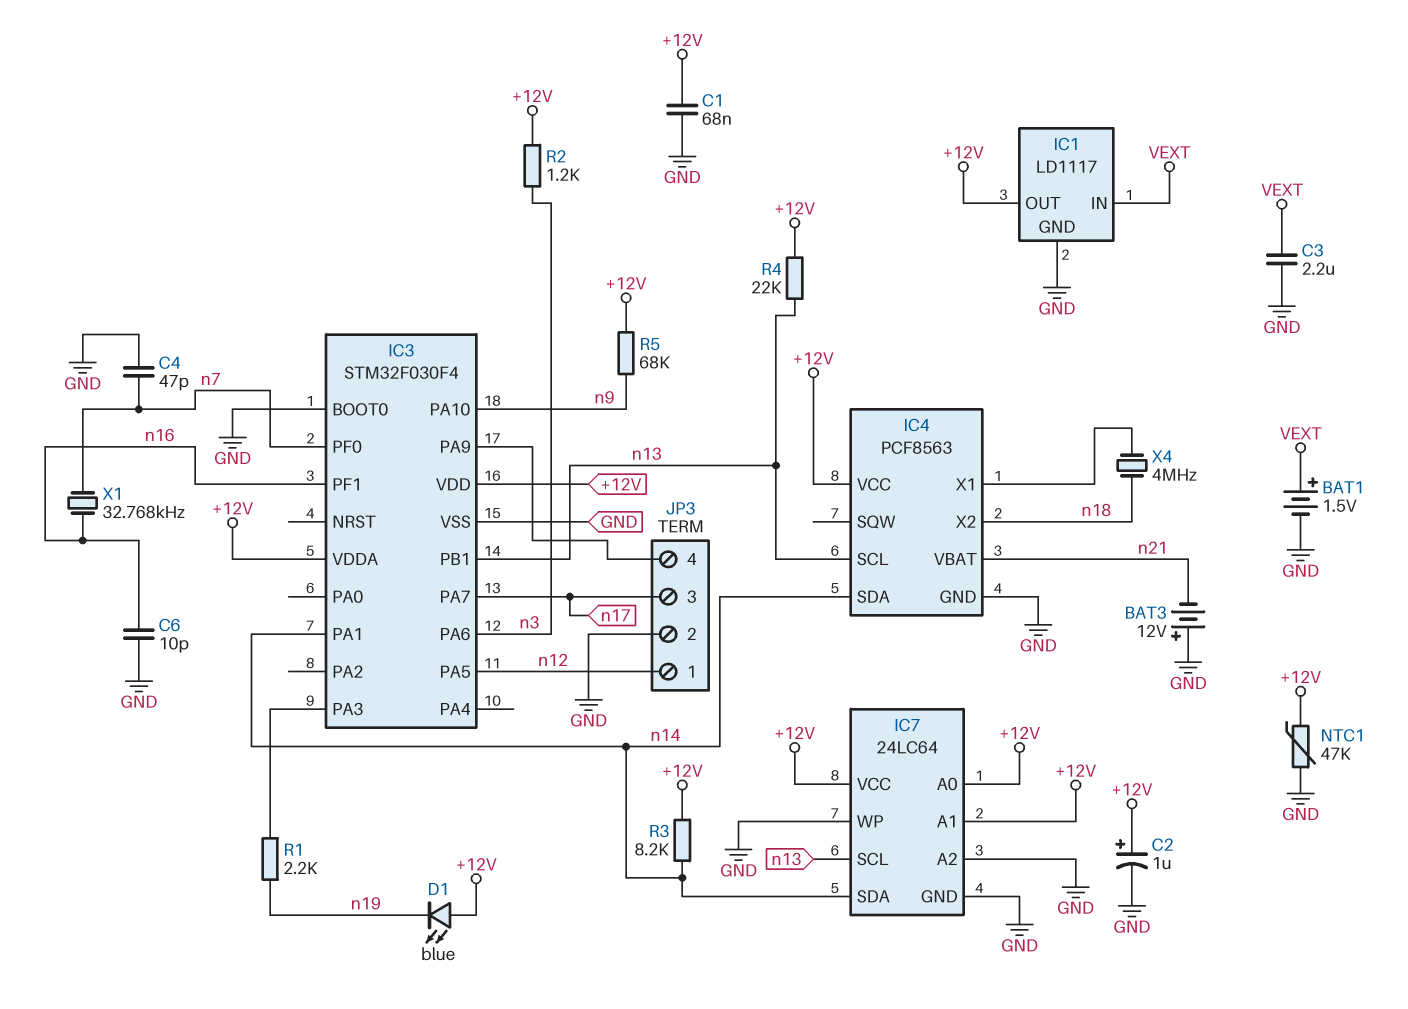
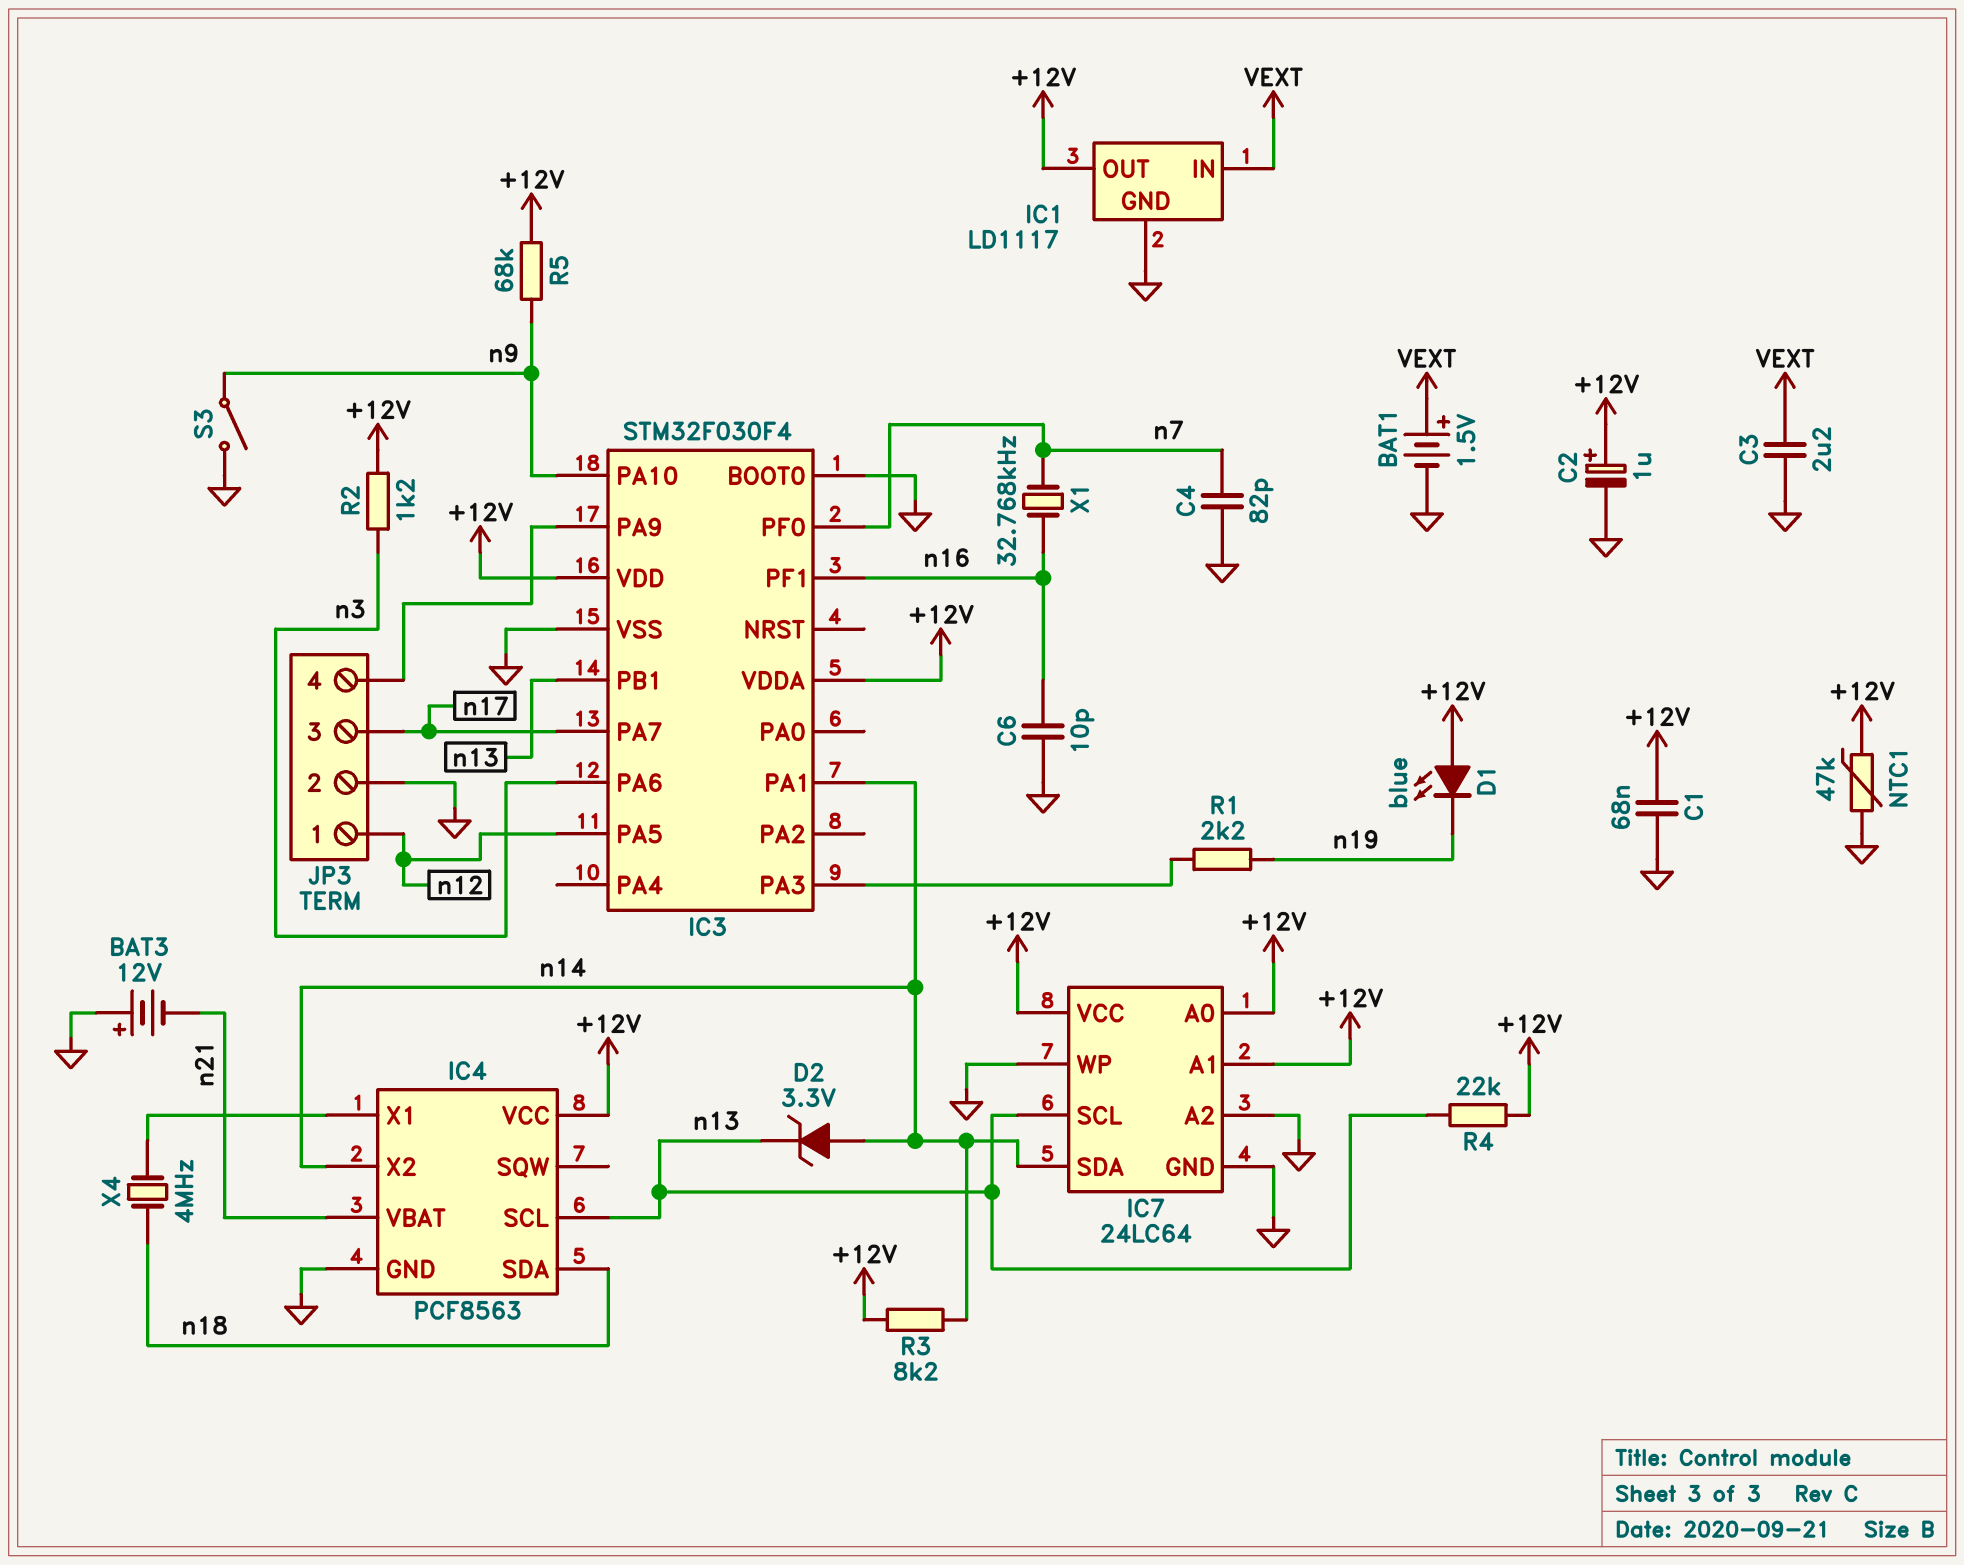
C4: 47pF (GND, n7) -> 82pF (GND, n7)
D2: none -> zener 3.3V (A n14, K n13)
IC4 pin SDA: n14 -> n18
IC4 pin X2: n18 -> n14
S3: none -> switch (GND, n9)

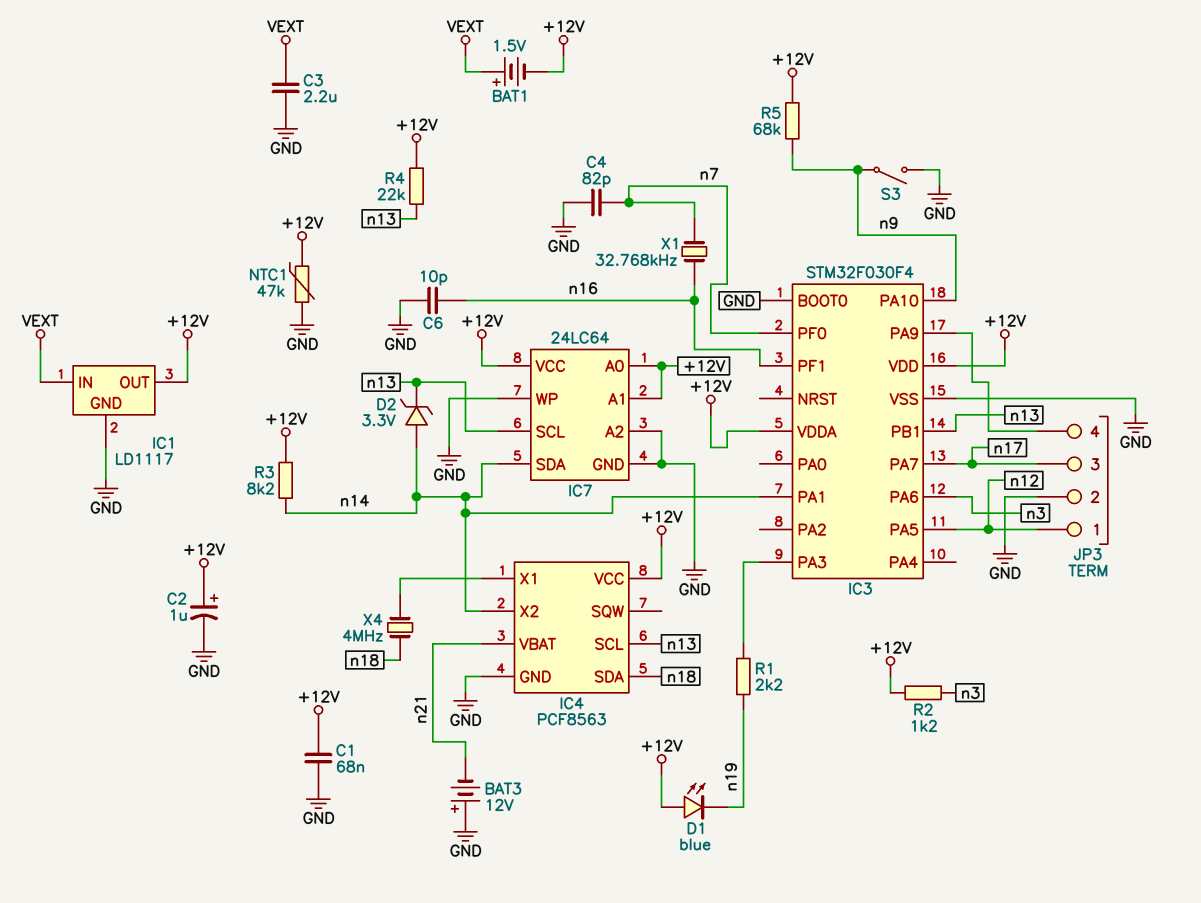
BAT1: 1.5V (plus VEXT, minus GND) -> 1.5V (plus VEXT, minus +12V)

